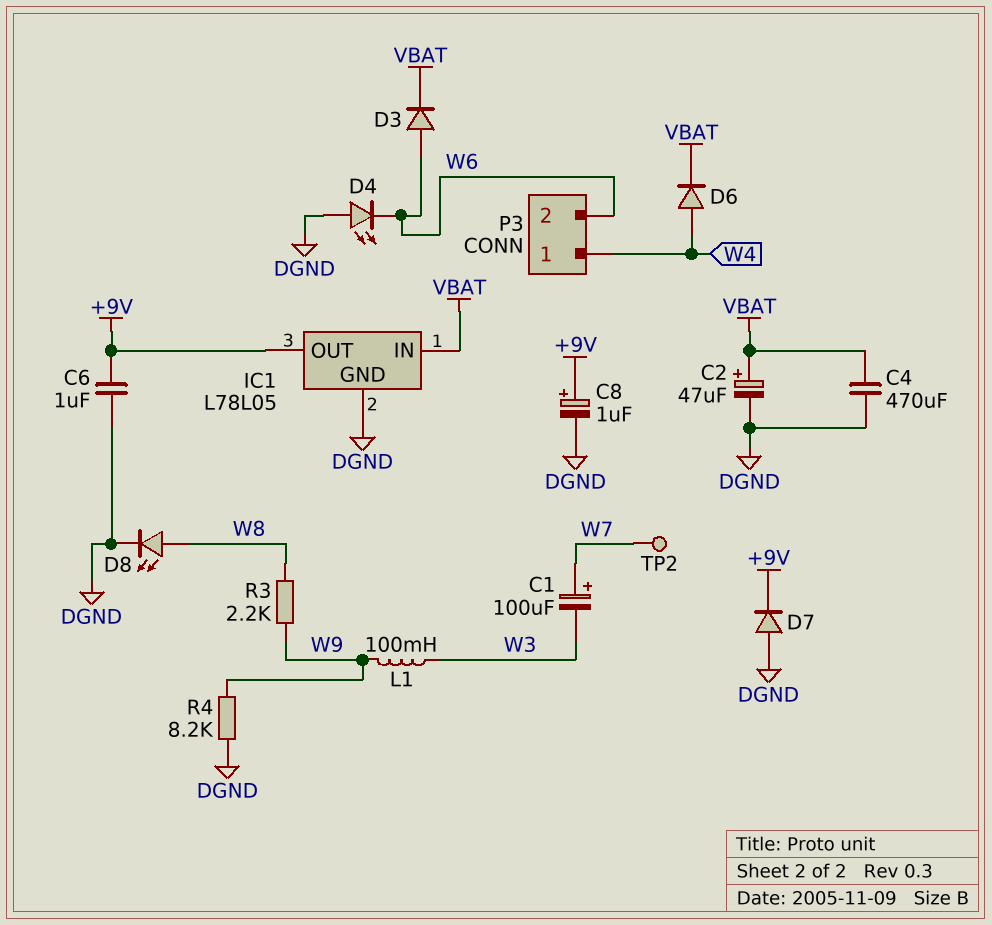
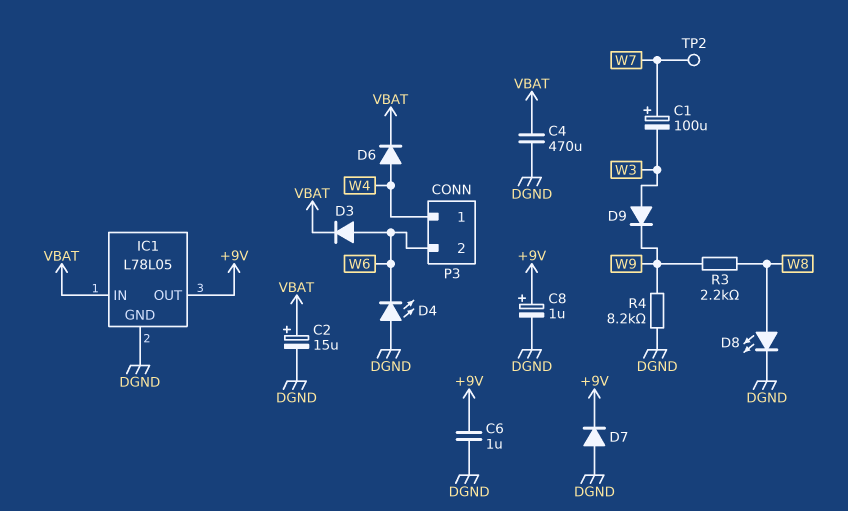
C2: 47uF (plus VBAT, minus DGND) -> 15uF (plus VBAT, minus DGND)
D9: none -> diode (A W3, K W9)
L1: 100mH (W3, W9) -> none

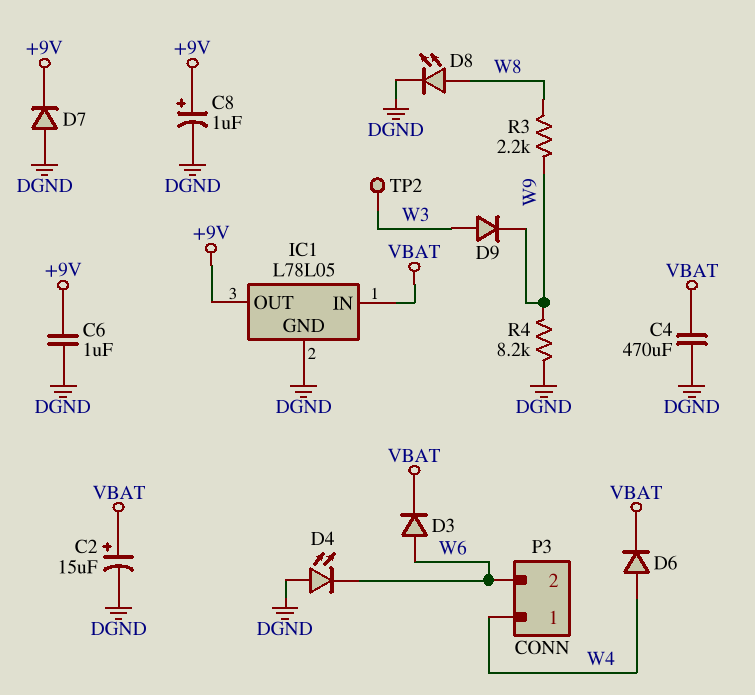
C1: 100uF (plus W7, minus W3) -> none
TP2: test point (W7) -> test point (W3)

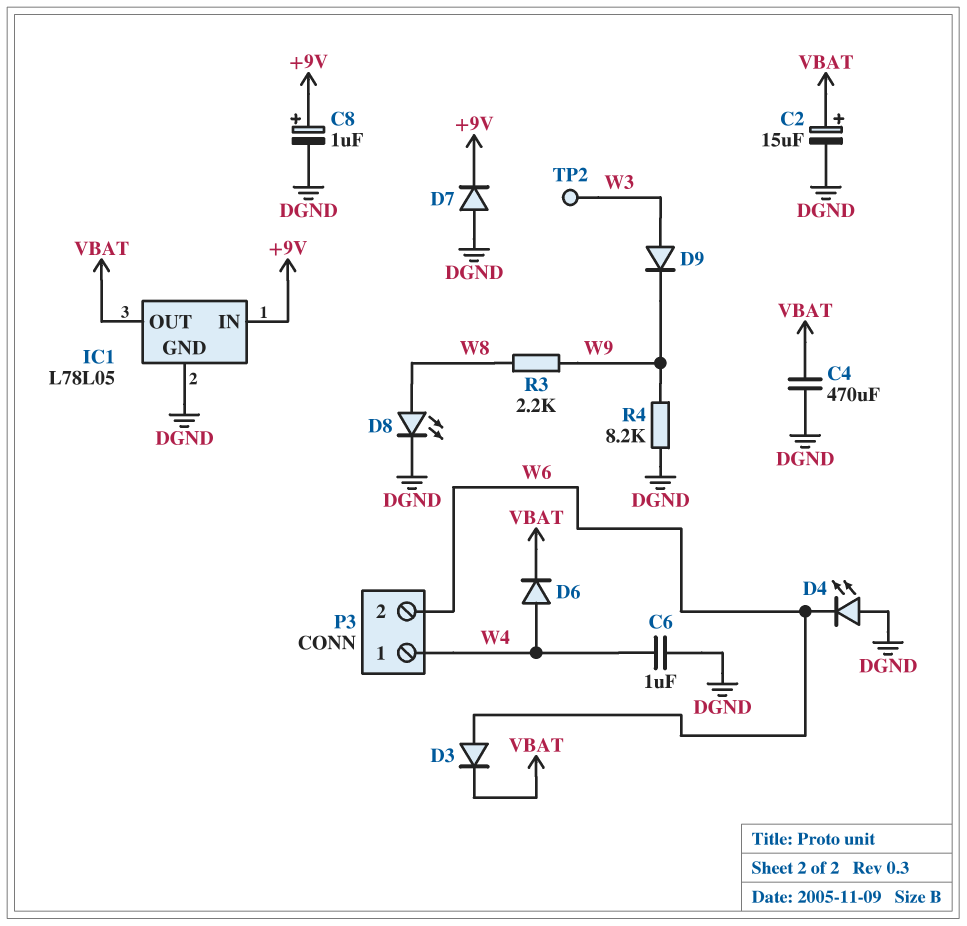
C6: 1uF (+9V, DGND) -> 1uF (DGND, W4)
IC1 pin IN: VBAT -> +9V
IC1 pin OUT: +9V -> VBAT

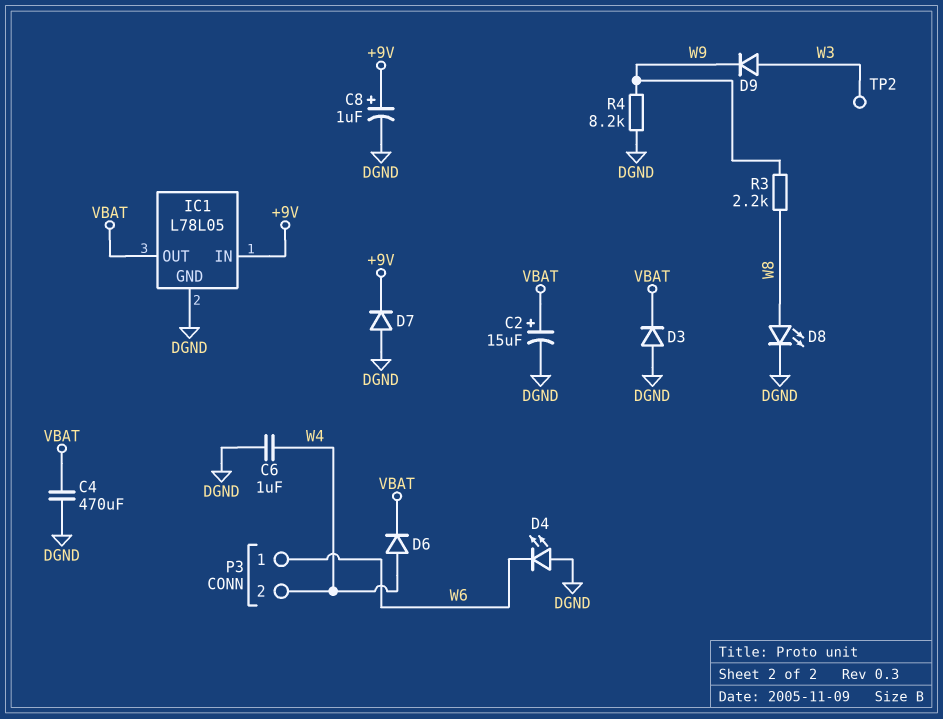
D3: diode (A W6, K VBAT) -> diode (A DGND, K VBAT)
P3 pin 1: W4 -> W6
P3 pin 2: W6 -> W4

